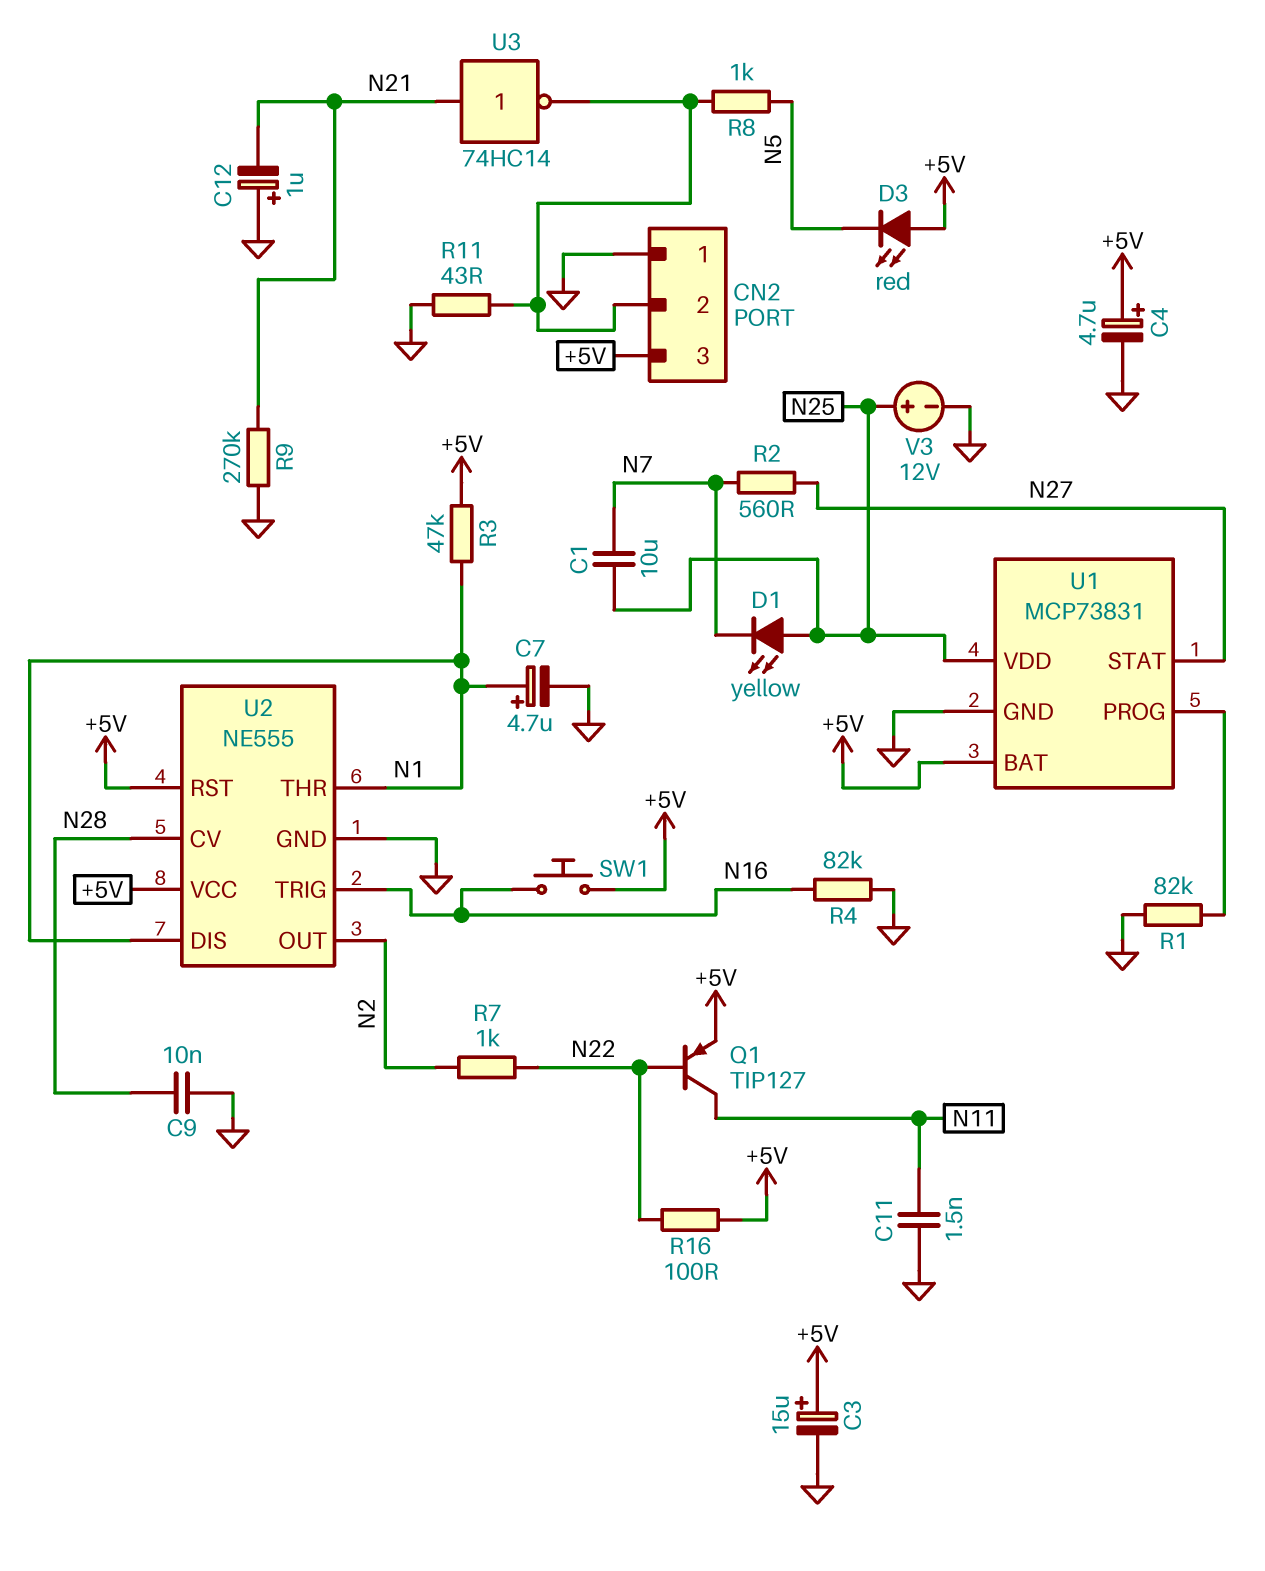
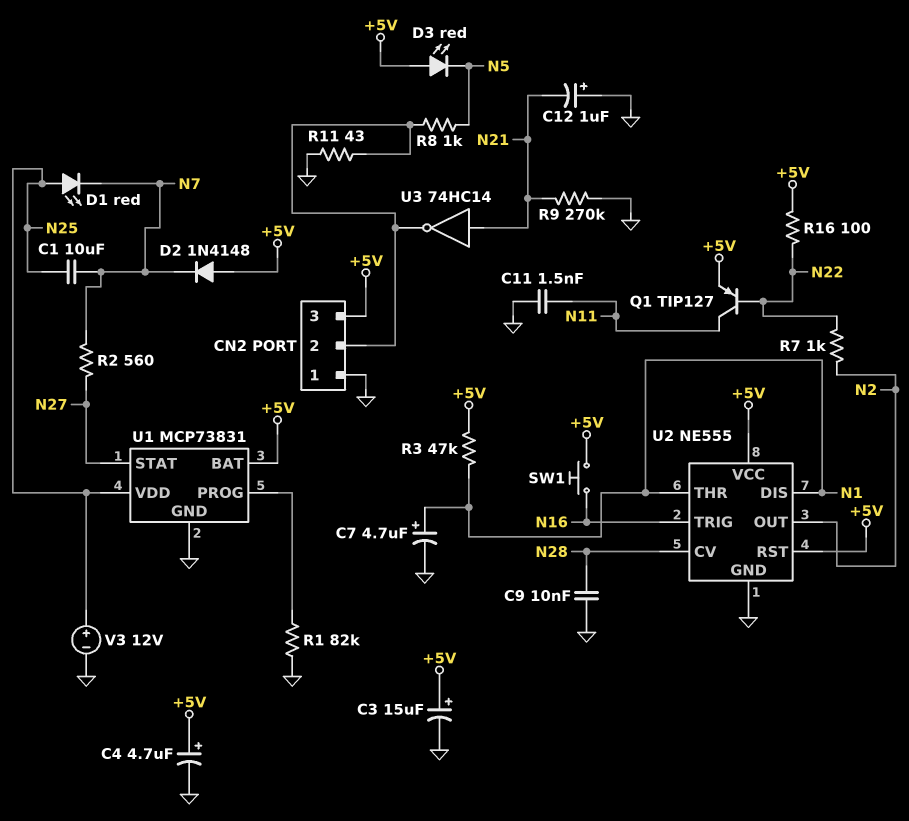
D1: LED yellow (A N25, K N7) -> LED red (A N25, K N7)
D2: none -> diode 1N4148 (A +5V, K N7)
R4: 82k (GND, N16) -> none

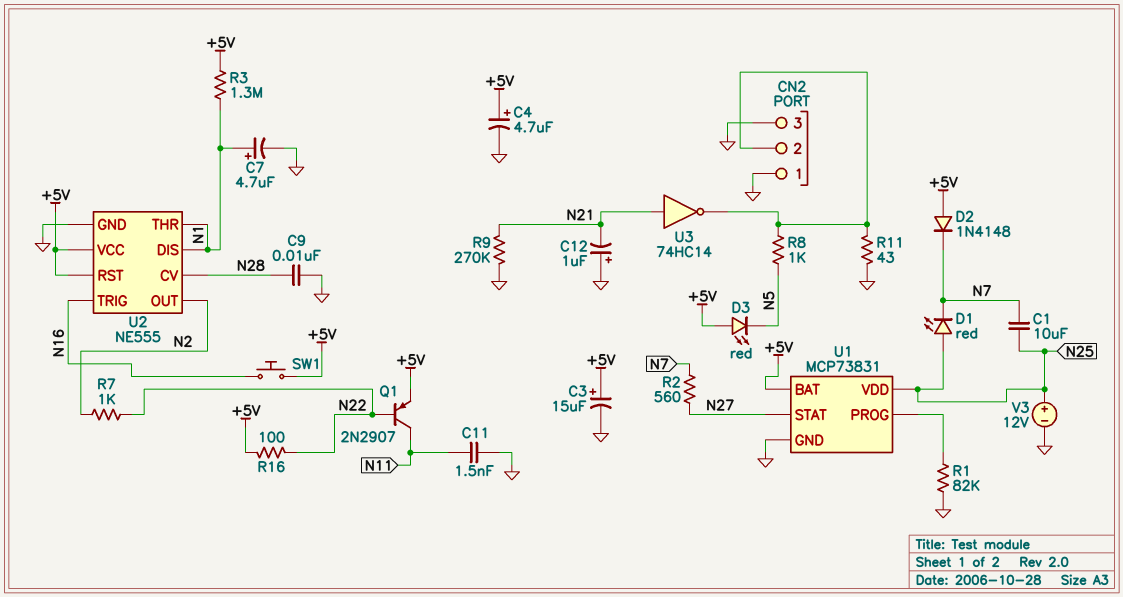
CN2 pin 3: +5V -> GND
Q1: PNP TIP127 (B N22, C N11, E +5V) -> PNP 2N2907 (B N22, C N11, E +5V)
R3: 47k (+5V, N1) -> 1.3M (+5V, N1)

